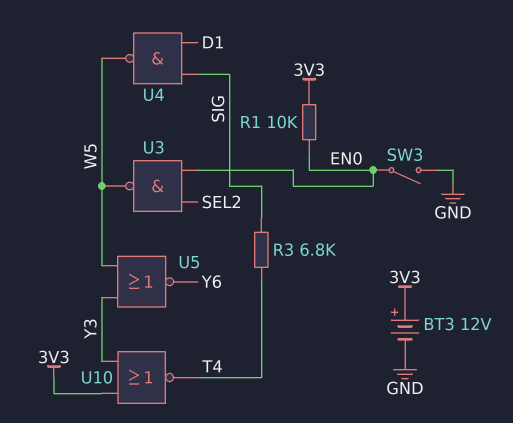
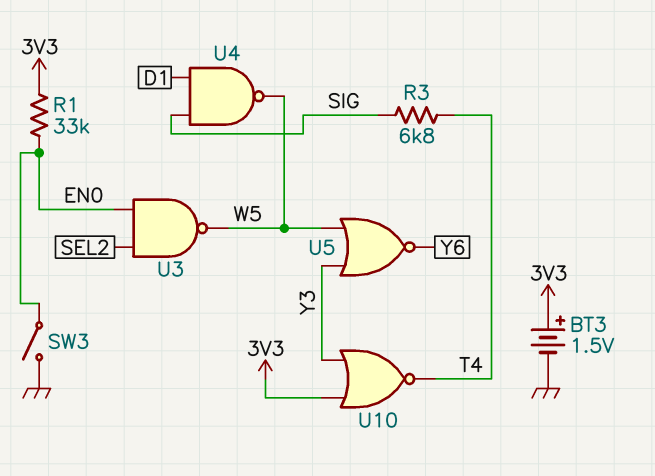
BT3: 12V (plus 3V3, minus GND) -> 1.5V (plus 3V3, minus GND)
R1: 10k (3V3, EN0) -> 33k (3V3, EN0)

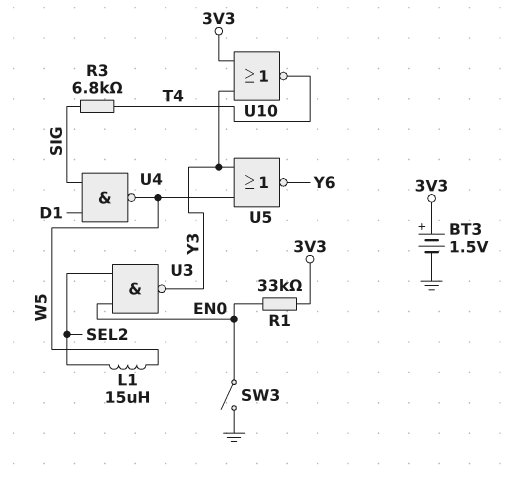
L1: none -> 15uH (SEL2, W5)
U3: NAND (in EN0, in SEL2, out W5) -> NAND (in EN0, in SEL2, out Y3)

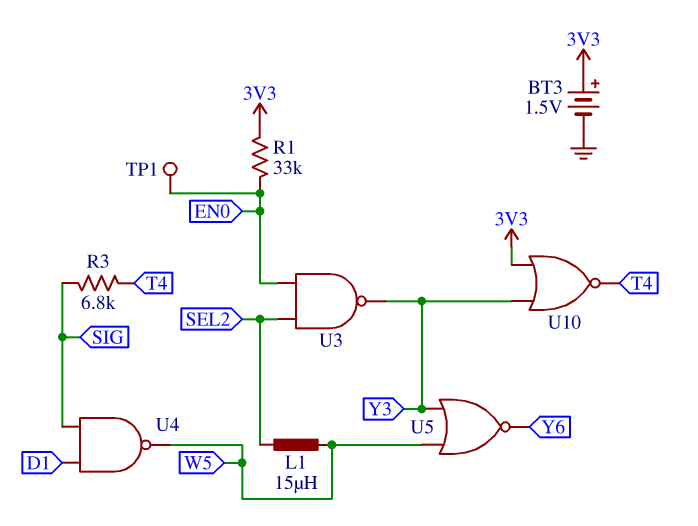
SW3: switch (EN0, GND) -> none
TP1: none -> test point (EN0)

